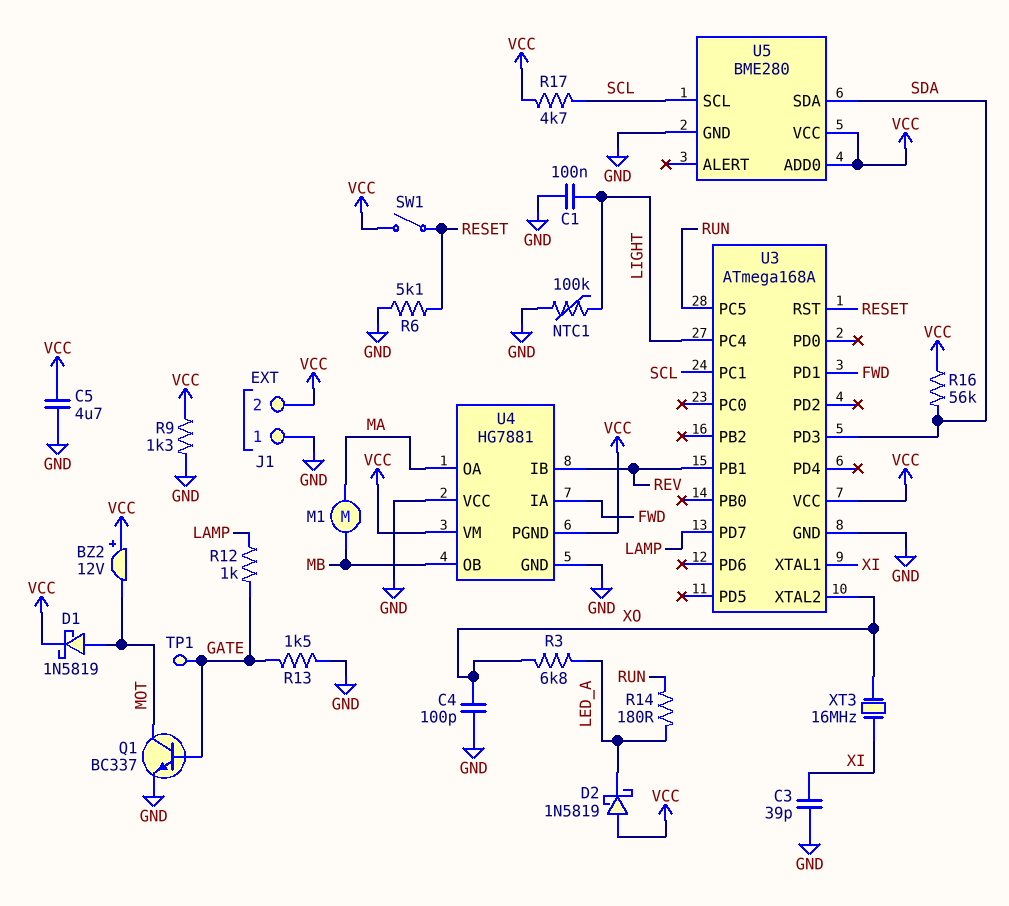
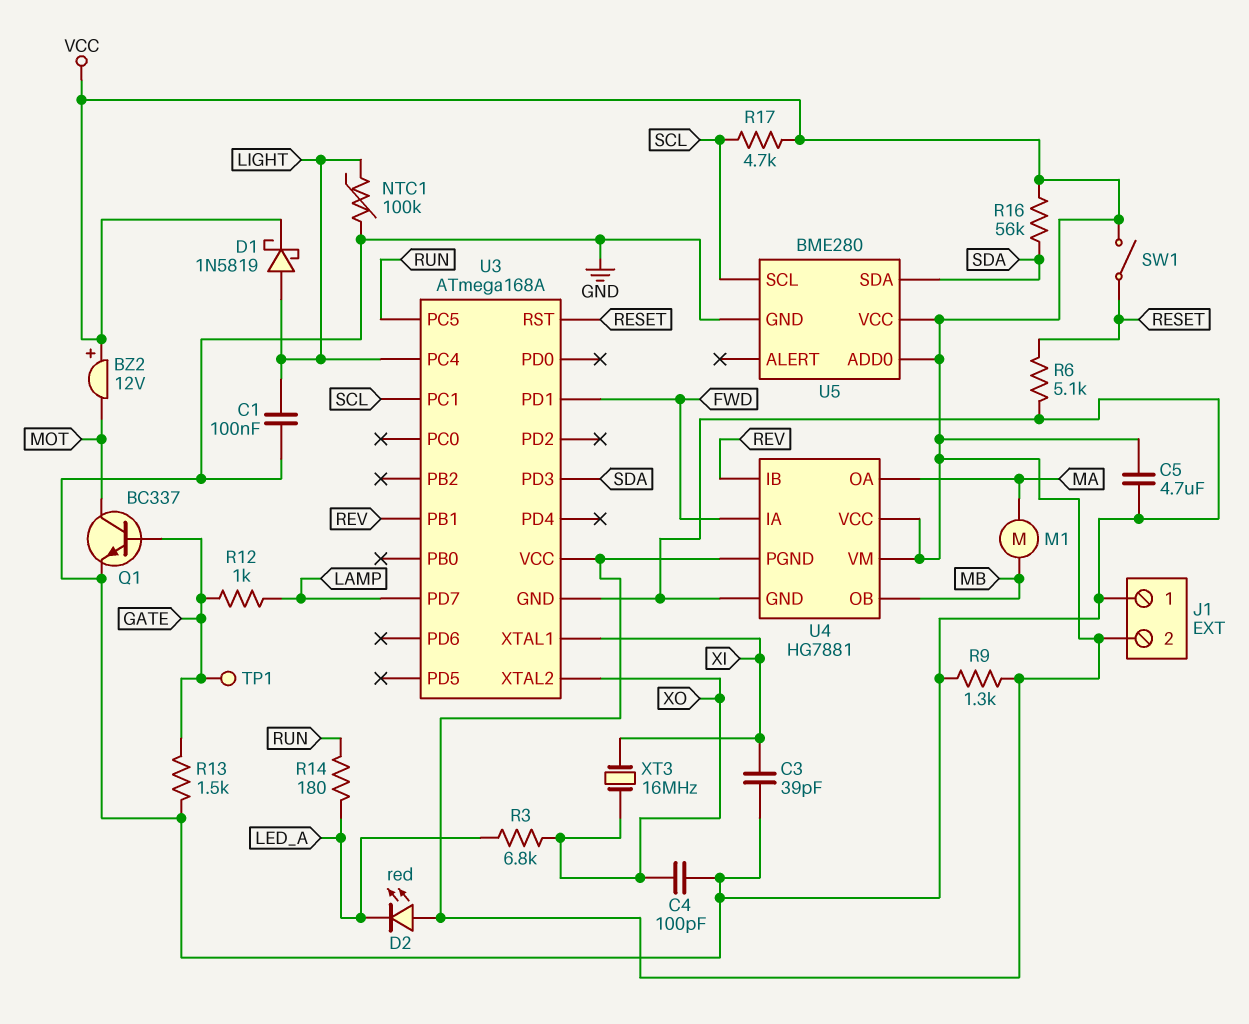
D1: schottky 1N5819 (A MOT, K VCC) -> schottky 1N5819 (A LIGHT, K VCC)
D2: schottky 1N5819 (A VCC, K LED_A) -> LED red (A VCC, K LED_A)
U4 pin VCC: GND -> VCC

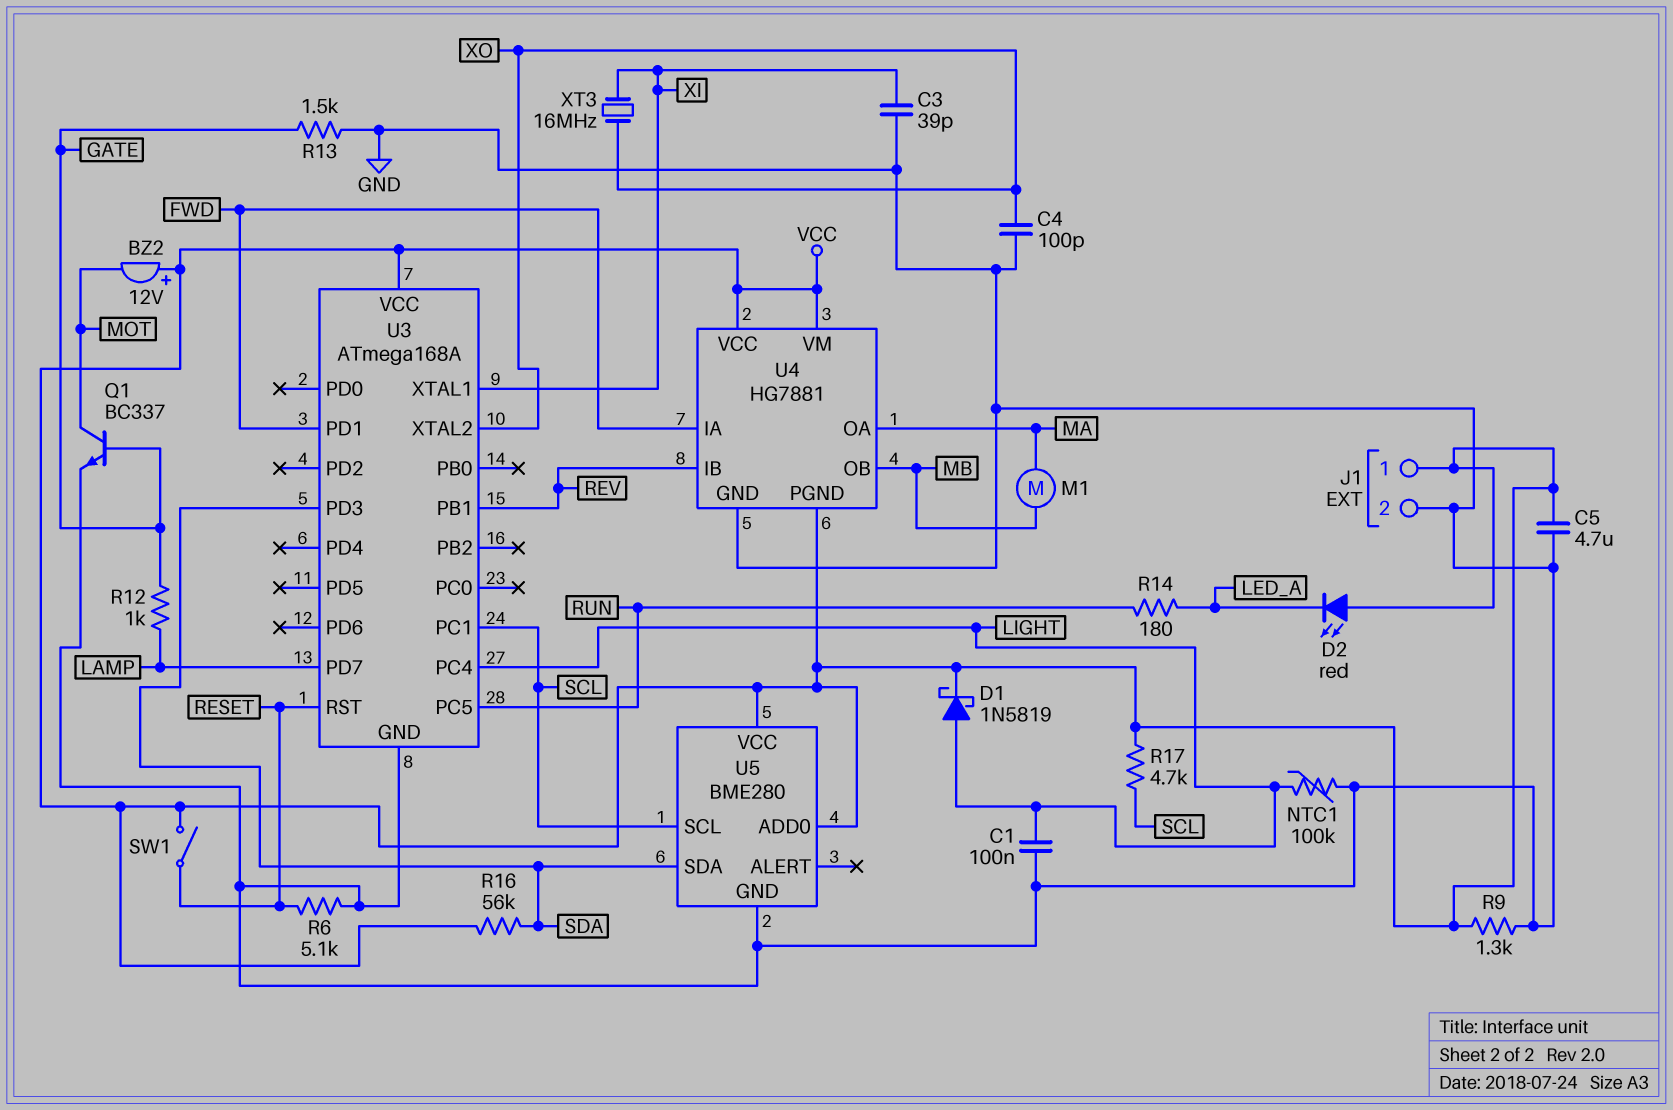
J1 pin 1: GND -> VCC
J1 pin 2: VCC -> GND
R3: 6.8k (LED_A, XO) -> none
TP1: test point (GATE) -> none

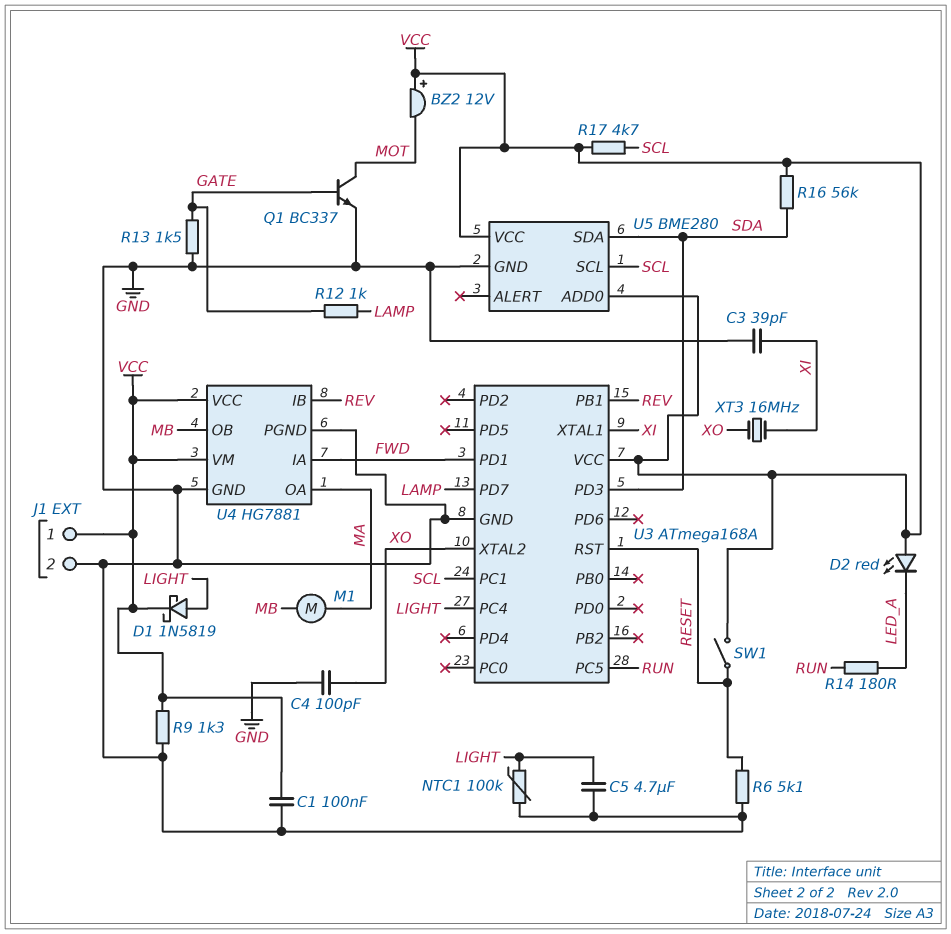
C1: 100nF (GND, LIGHT) -> 100nF (GND, VCC)
C5: 4.7uF (GND, VCC) -> 4.7uF (GND, LIGHT)
U4 pin PGND: VCC -> GND

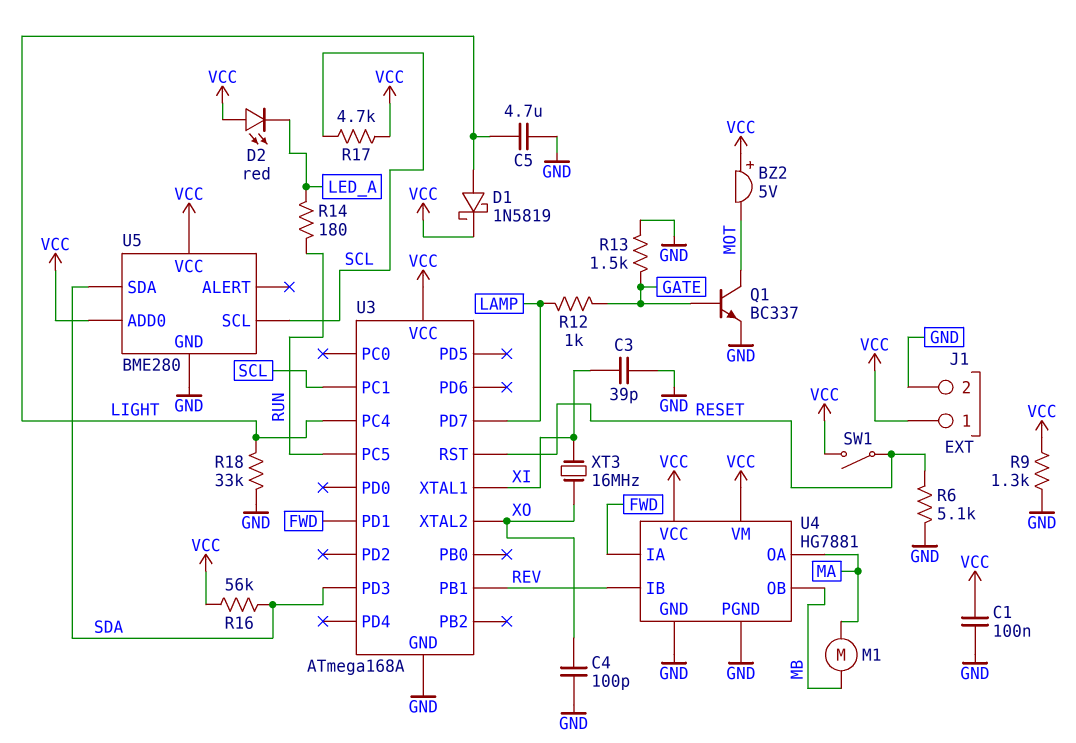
BZ2: buzzer 12V (plus VCC, minus MOT) -> buzzer 5V (plus VCC, minus MOT)
NTC1: 100k (GND, LIGHT) -> none
R18: none -> 33k (GND, LIGHT)

